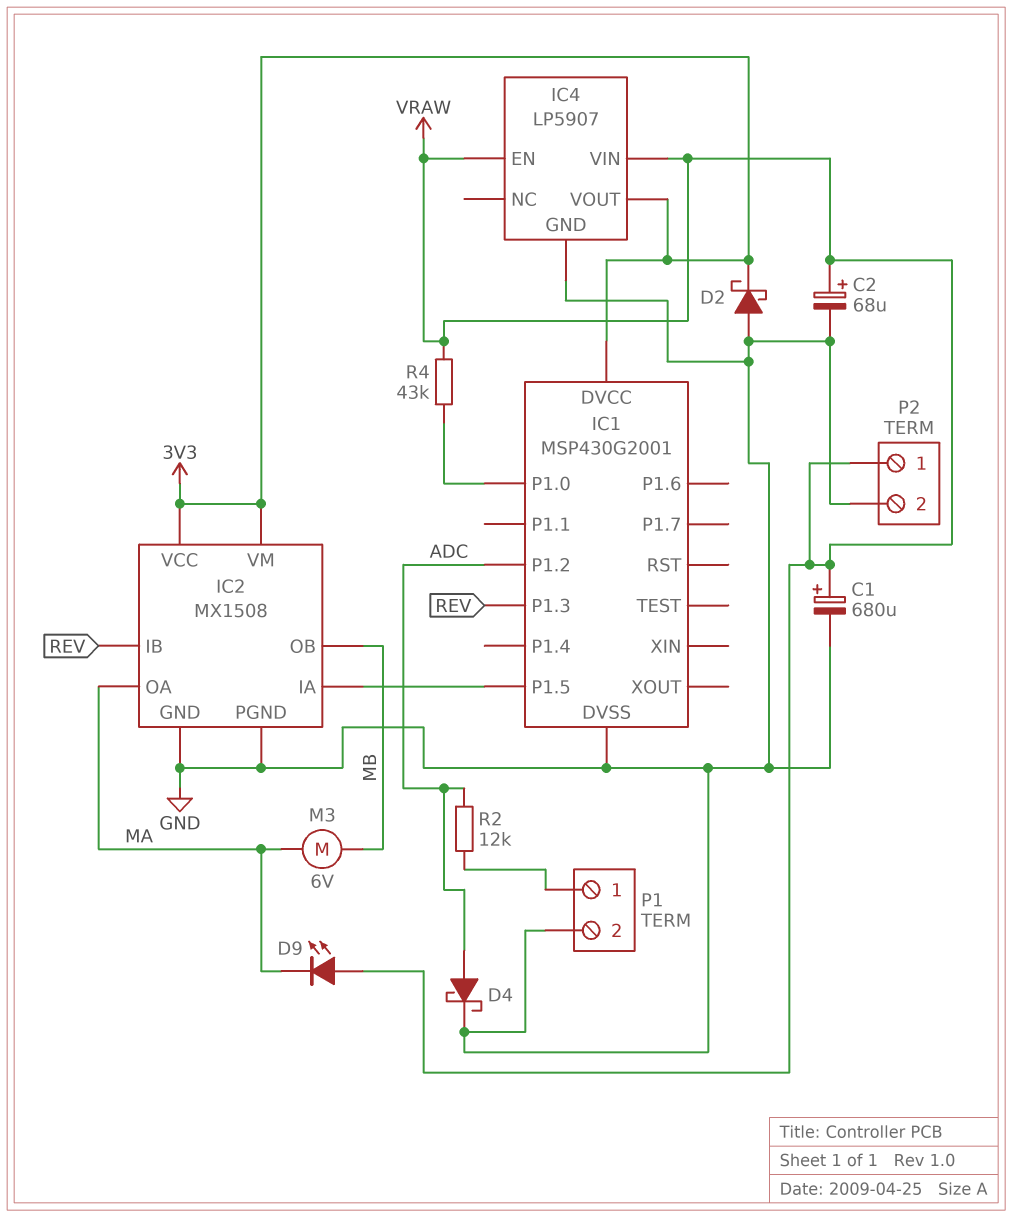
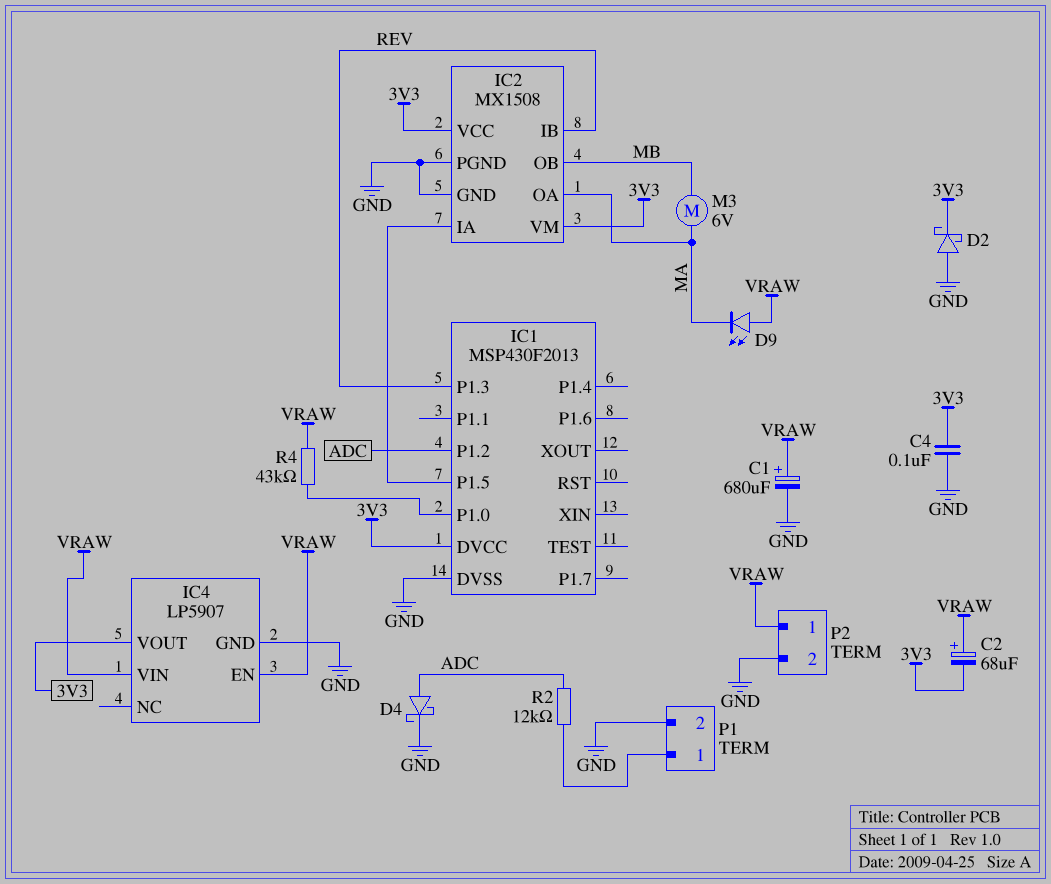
C2: 68uF (plus VRAW, minus GND) -> 68uF (plus VRAW, minus 3V3)
C4: none -> 100nF (3V3, GND)
IC1: MSP430G2001 -> MSP430F2013

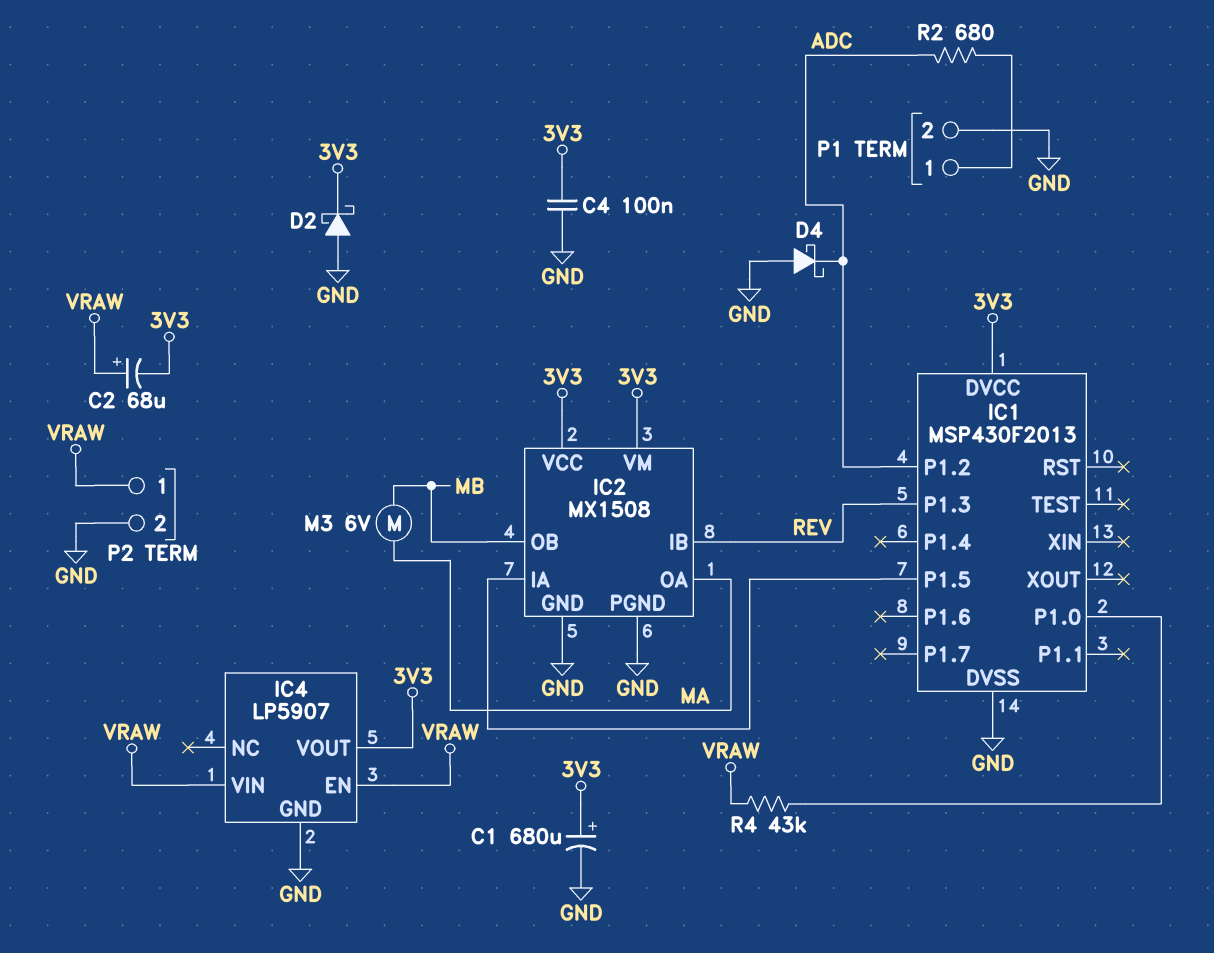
C1: 680uF (plus VRAW, minus GND) -> 680uF (plus 3V3, minus GND)
D4: schottky (A ADC, K GND) -> schottky (A GND, K ADC)
D9: LED (A VRAW, K MA) -> none
R2: 12k (ADC, P1/1) -> 680 (ADC, P1/1)

